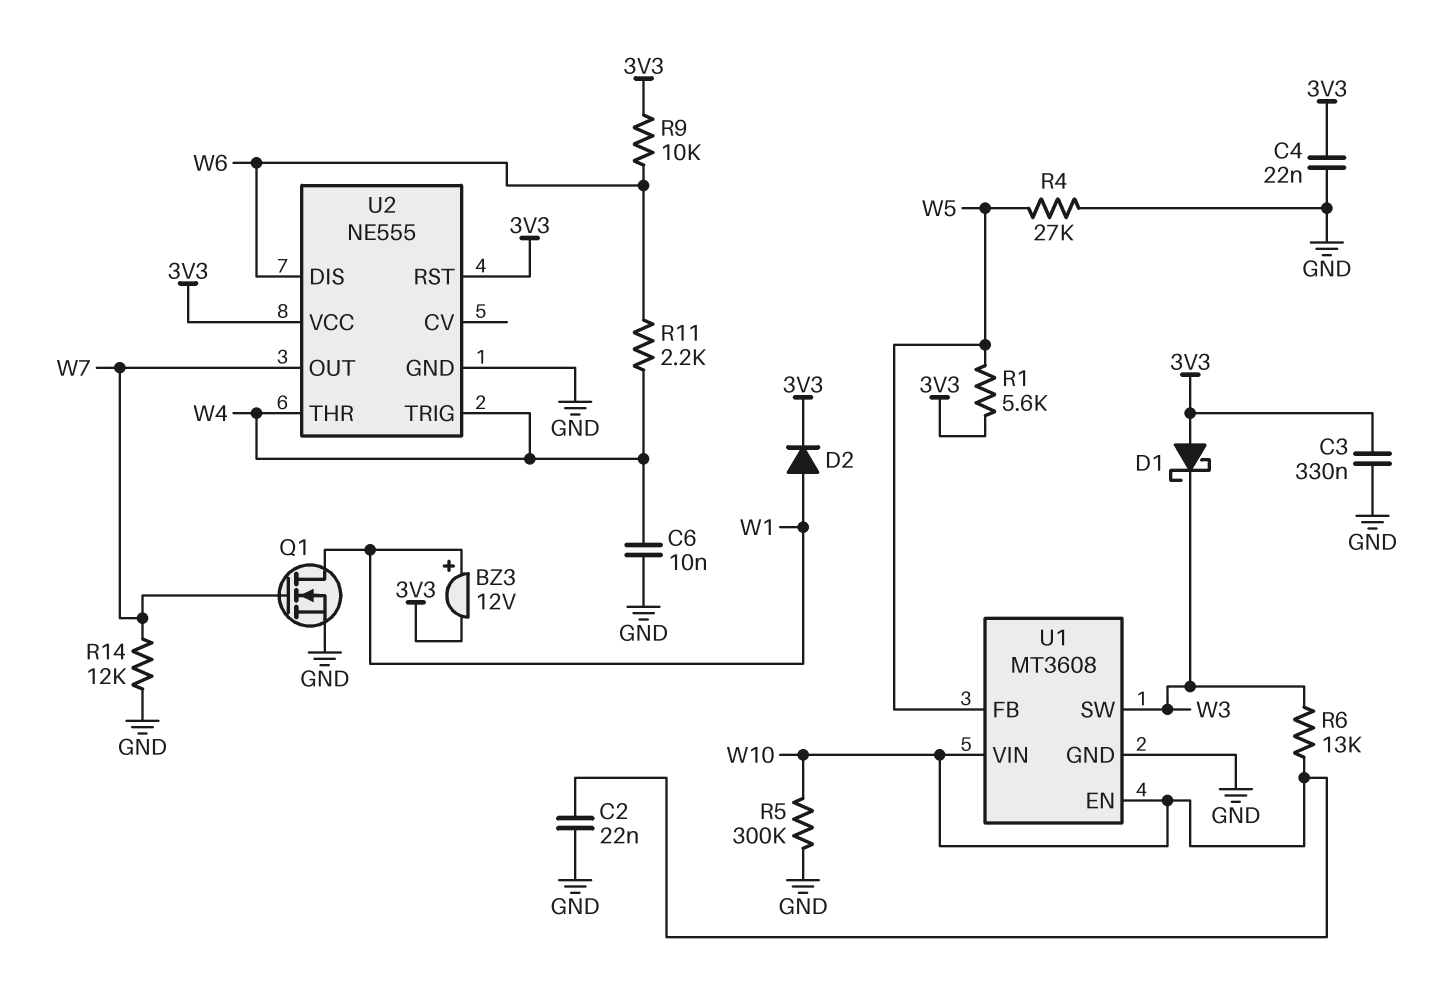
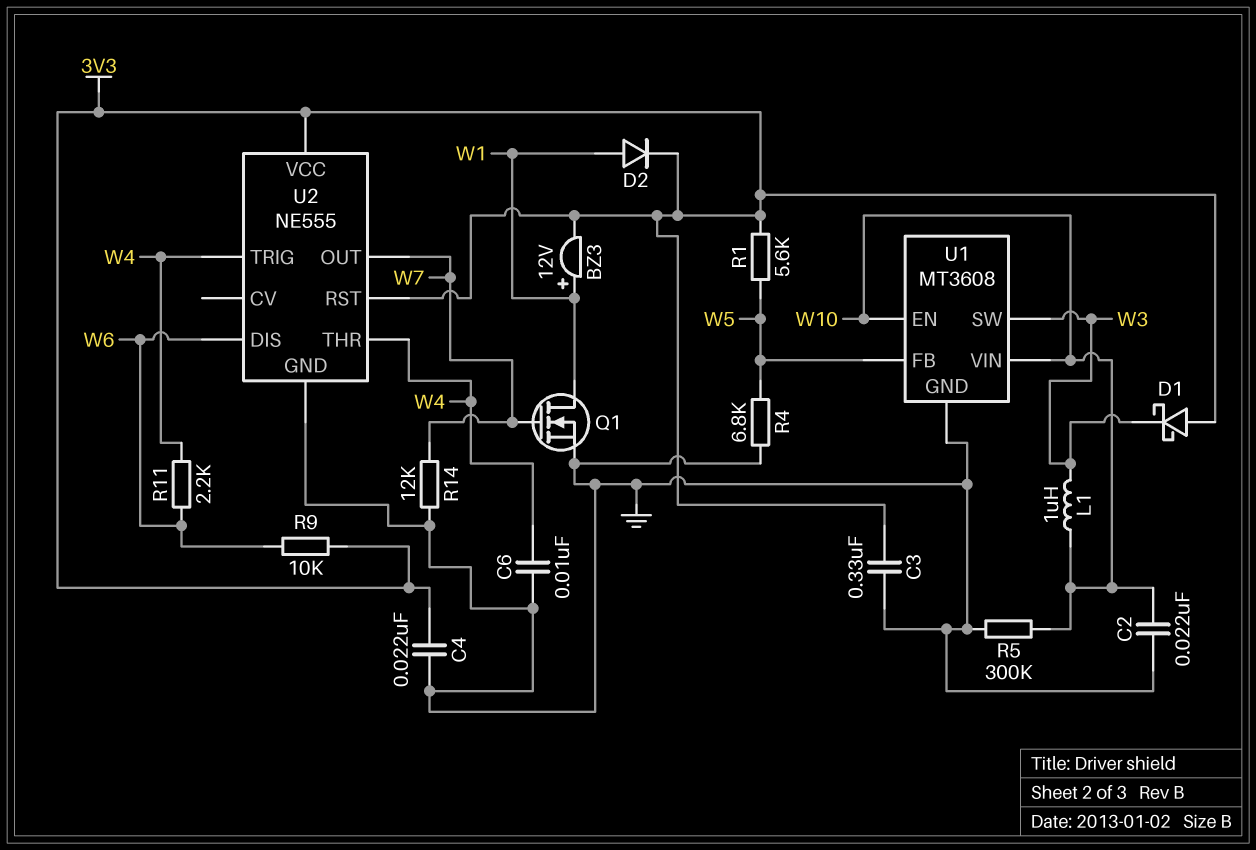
L1: none -> 1uH (W3, W10)
R4: 27k (GND, W5) -> 6.8k (GND, W5)
R6: 13k (W3, W10) -> none

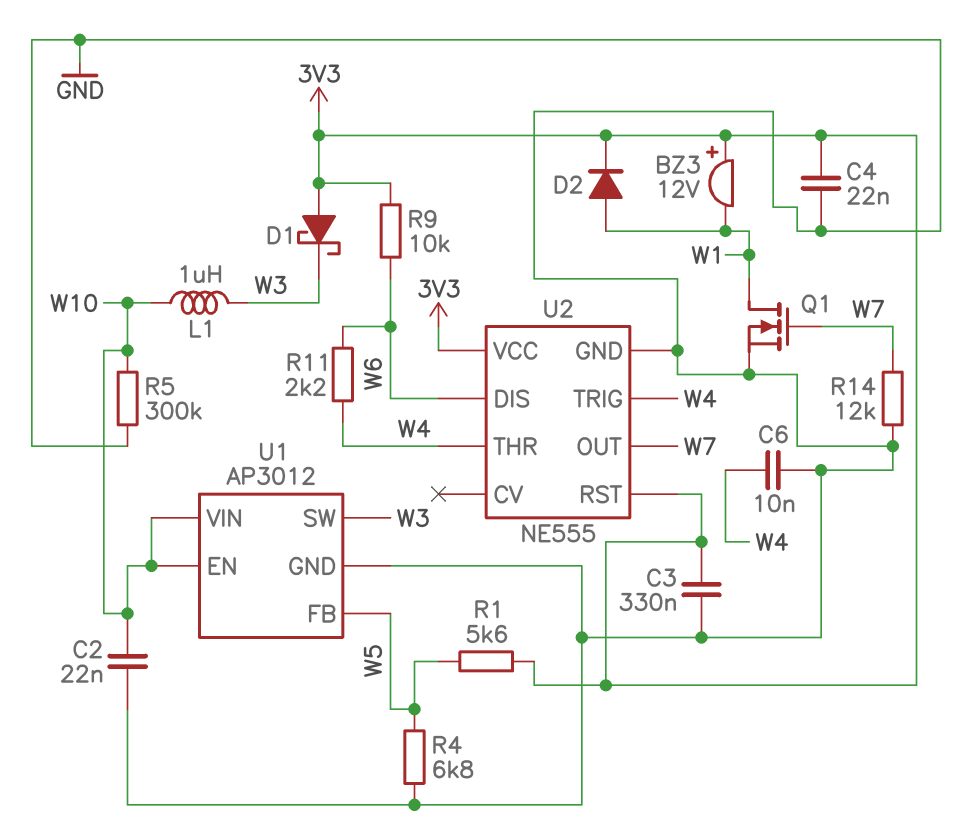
BZ3: buzzer 12V (plus W1, minus 3V3) -> buzzer 12V (plus 3V3, minus W1)
U1: MT3608 -> AP3012

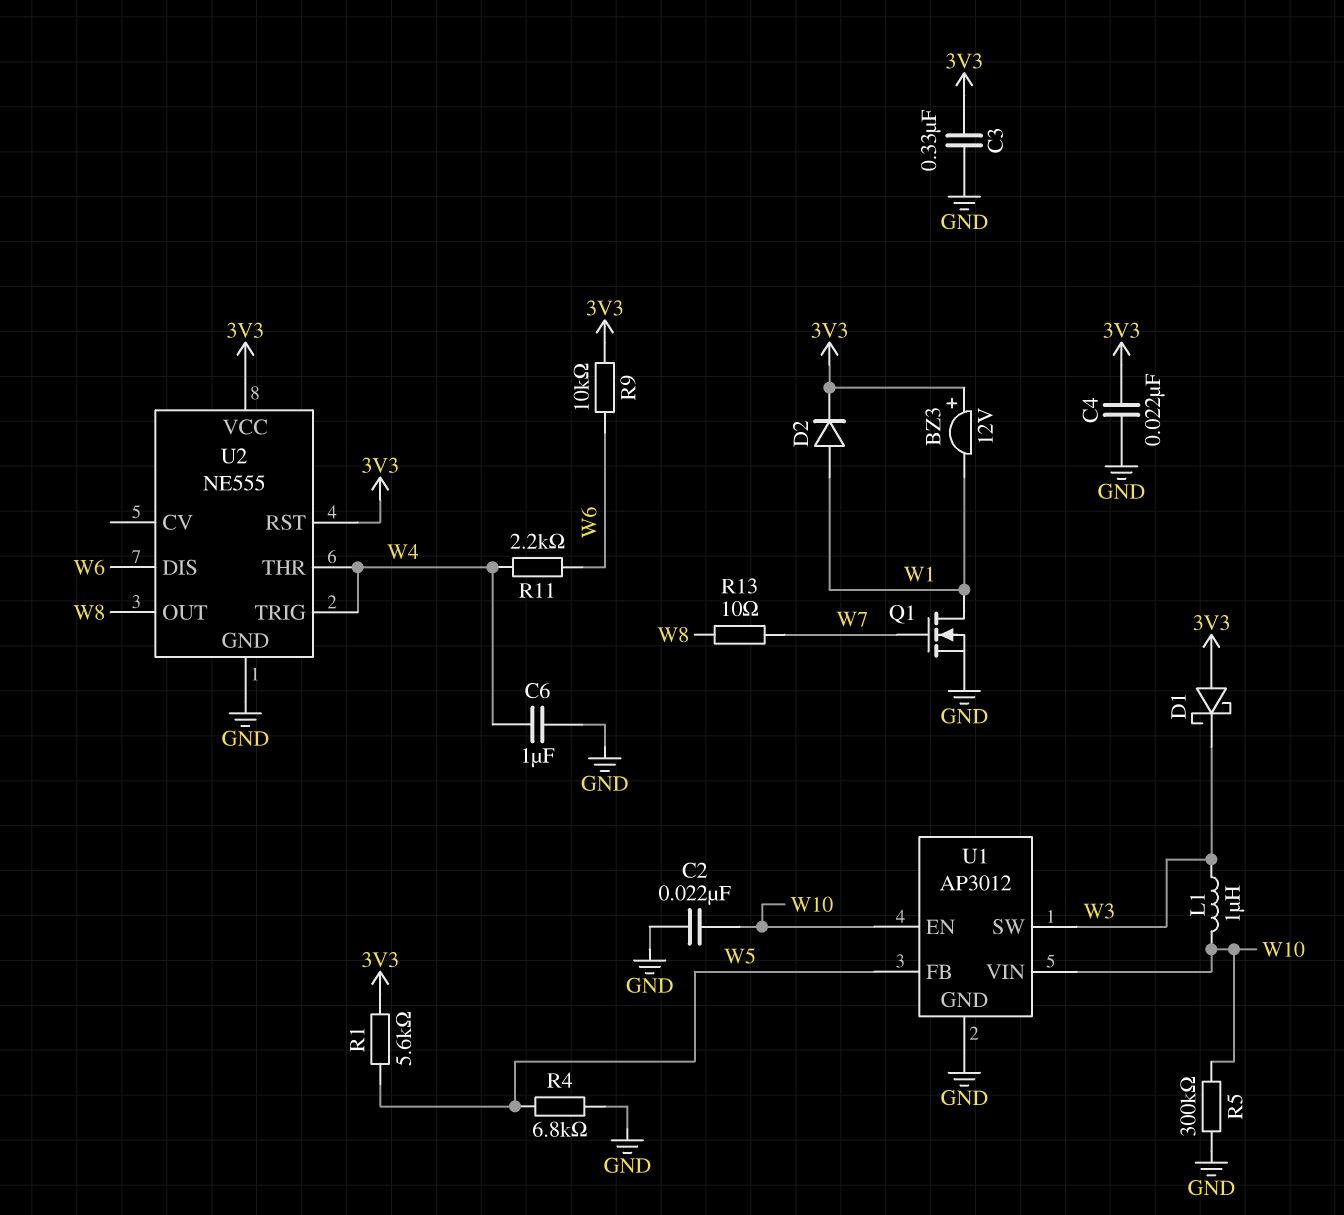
C6: 10nF (GND, W4) -> 1uF (GND, W4)
R13: none -> 10 (W7, W8)
R14: 12k (GND, W7) -> none
U2 pin OUT: W7 -> W8

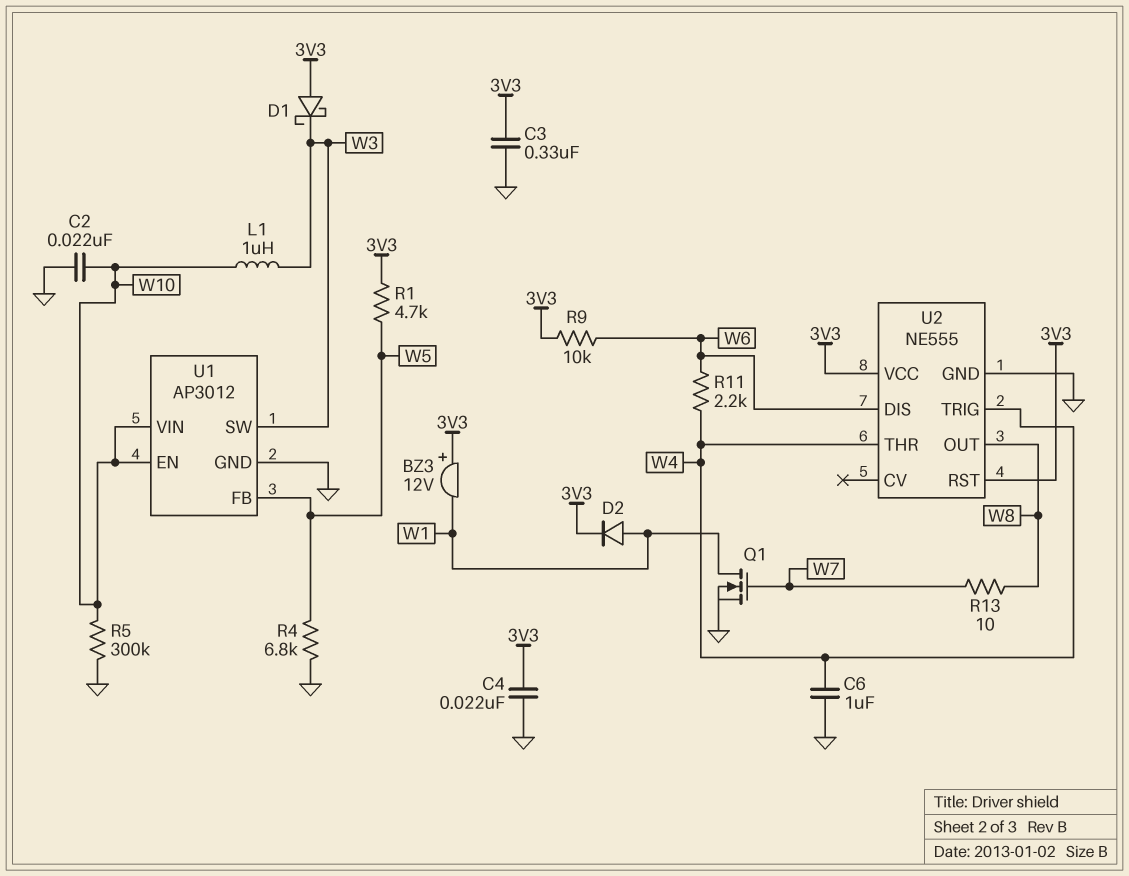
R1: 5.6k (3V3, W5) -> 4.7k (3V3, W5)

